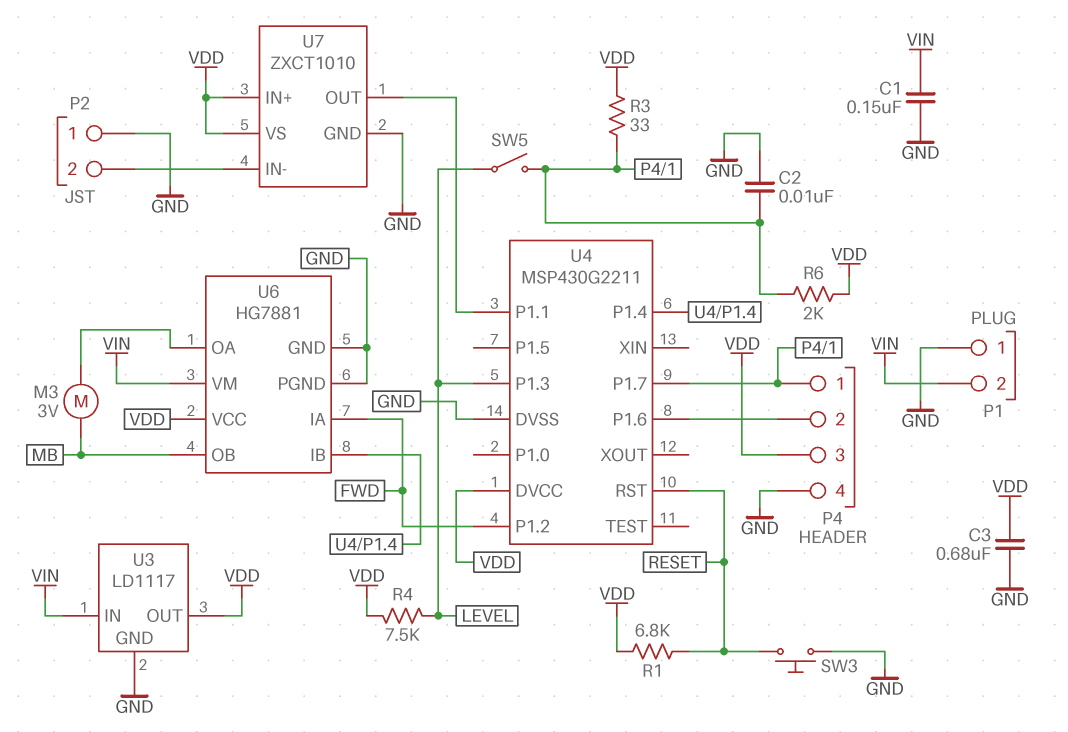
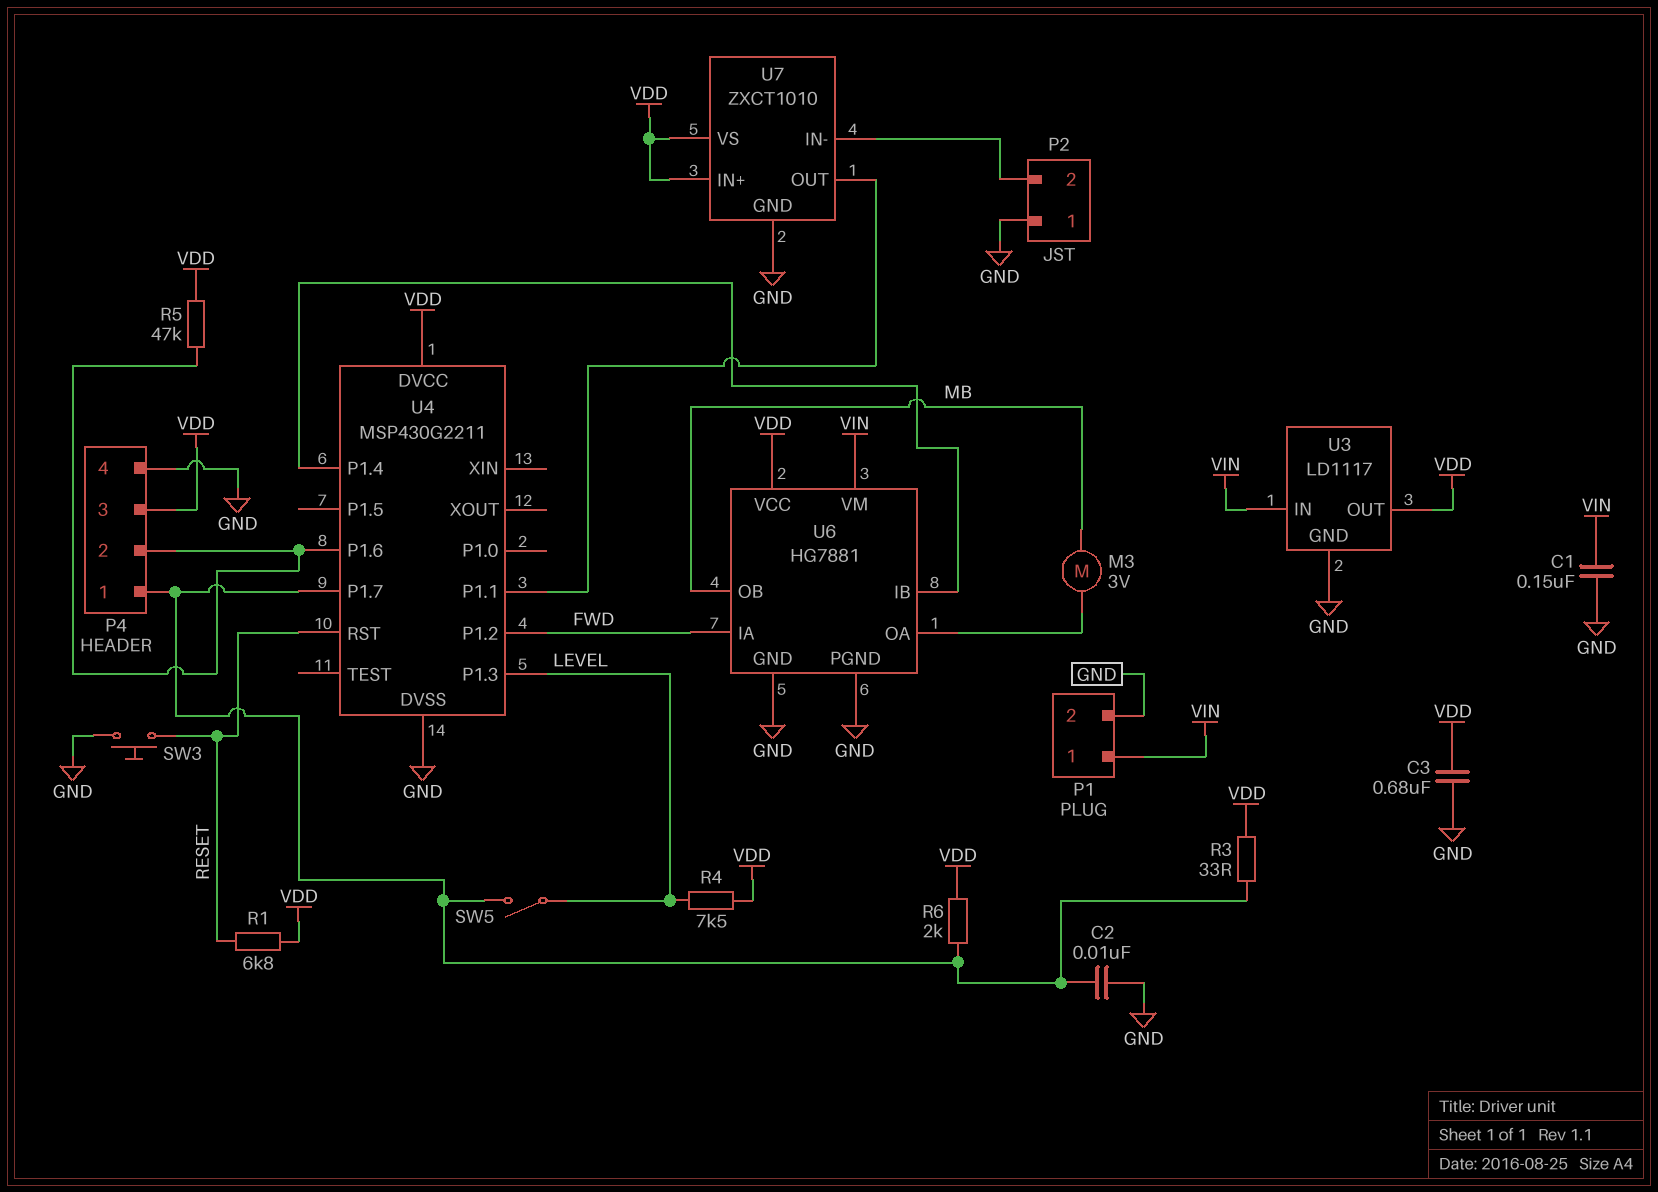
P1 pin 1: GND -> VIN
P1 pin 2: VIN -> GND
R5: none -> 47k (P4/2, VDD)

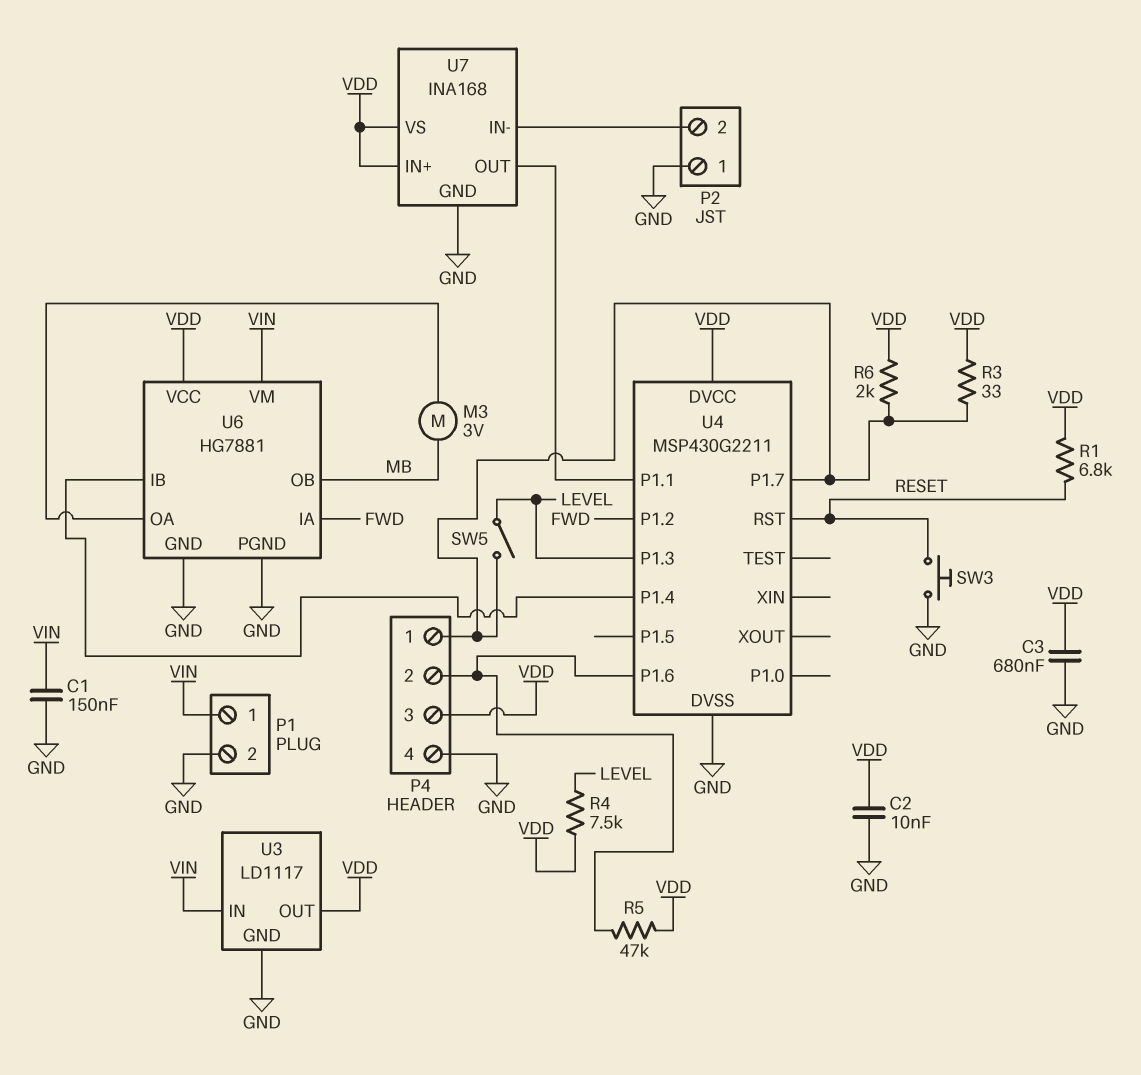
C2: 10nF (GND, P4/1) -> 10nF (GND, VDD)
U7: ZXCT1010 -> INA168

